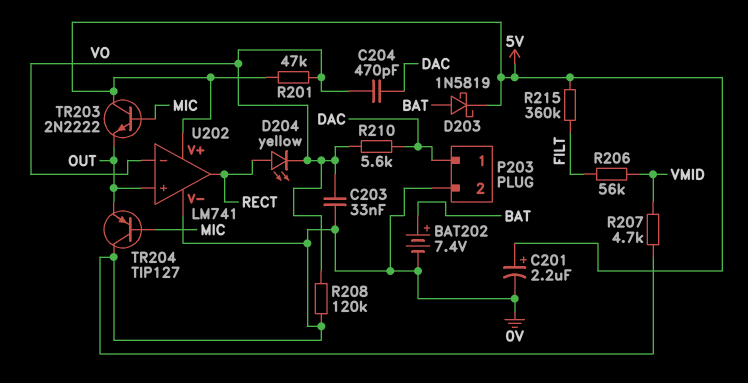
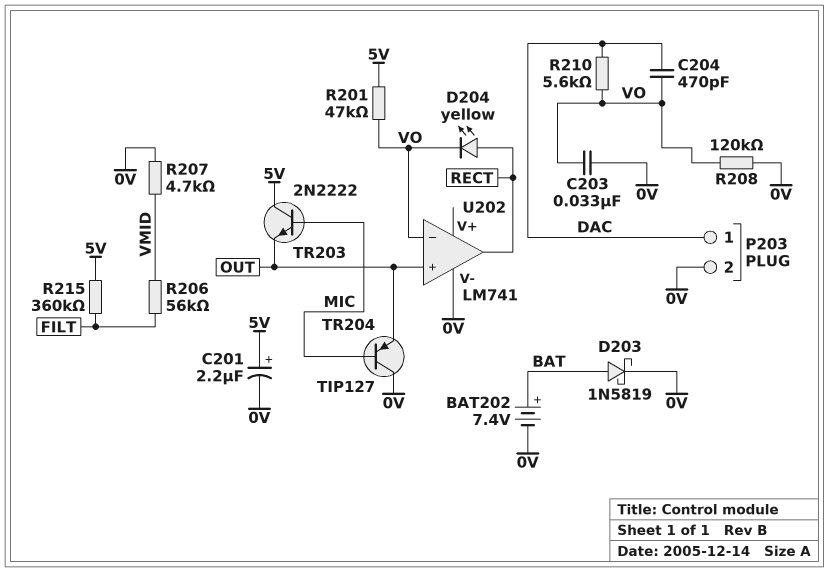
D203: schottky 1N5819 (A BAT, K 5V) -> schottky 1N5819 (A BAT, K 0V)
U202 pin V+: 5V -> none

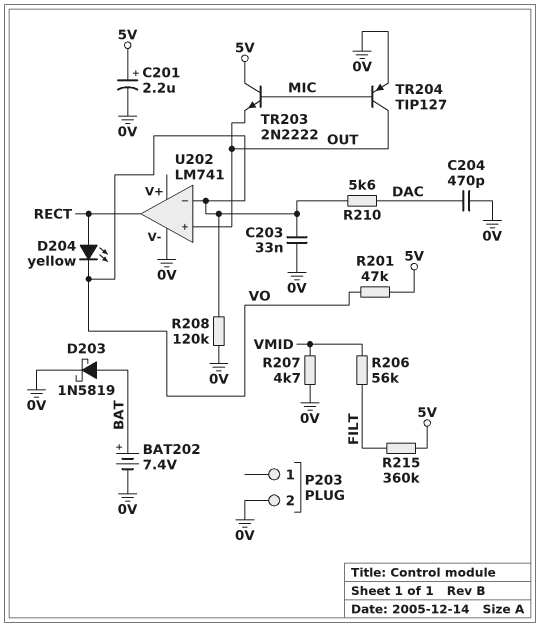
C204: 470pF (DAC, VO) -> 470pF (0V, DAC)
P203 pin 1: DAC -> none
TR204: PNP TIP127 (B MIC, C 0V, E OUT) -> PNP TIP127 (B MIC, C OUT, E 0V)

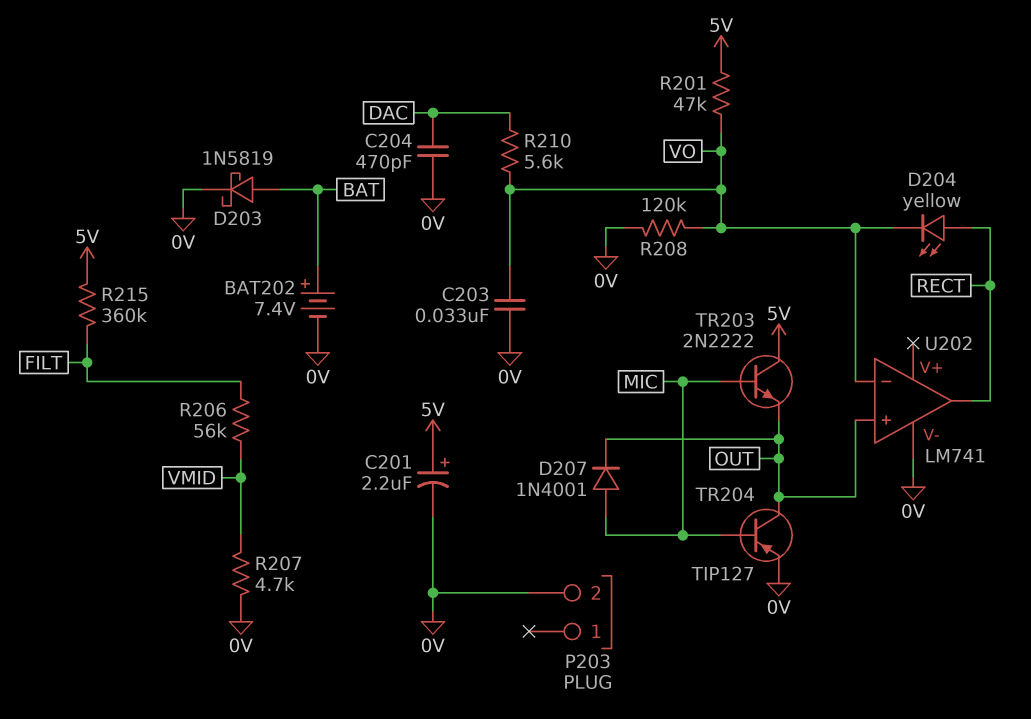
D207: none -> diode 1N4001 (A MIC, K OUT)

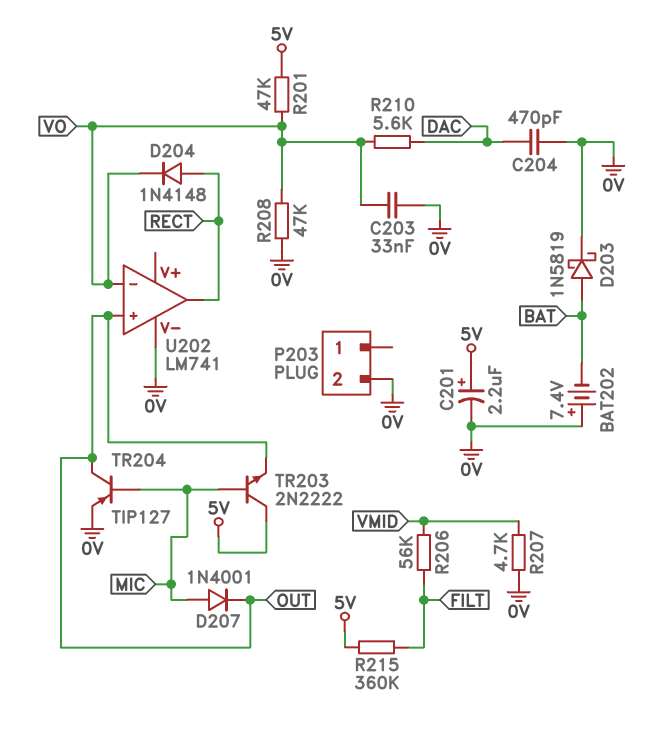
BAT202: 7.4V (plus BAT, minus 0V) -> 7.4V (plus 0V, minus BAT)
D204: LED yellow (A RECT, K VO) -> diode 1N4148 (A RECT, K VO)
R208: 120k (0V, VO) -> 47k (0V, VO)

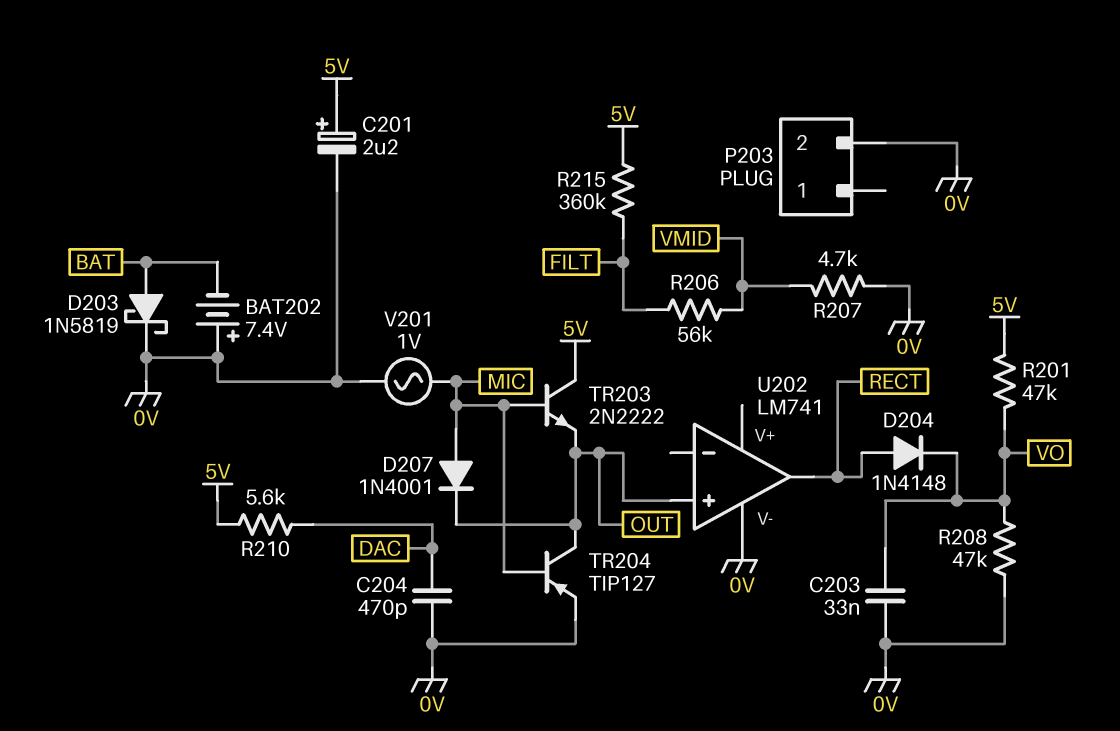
R210: 5.6k (DAC, VO) -> 5.6k (5V, DAC)
U202 pin in-: VO -> none
V201: none -> AC 1V (0V, MIC)

